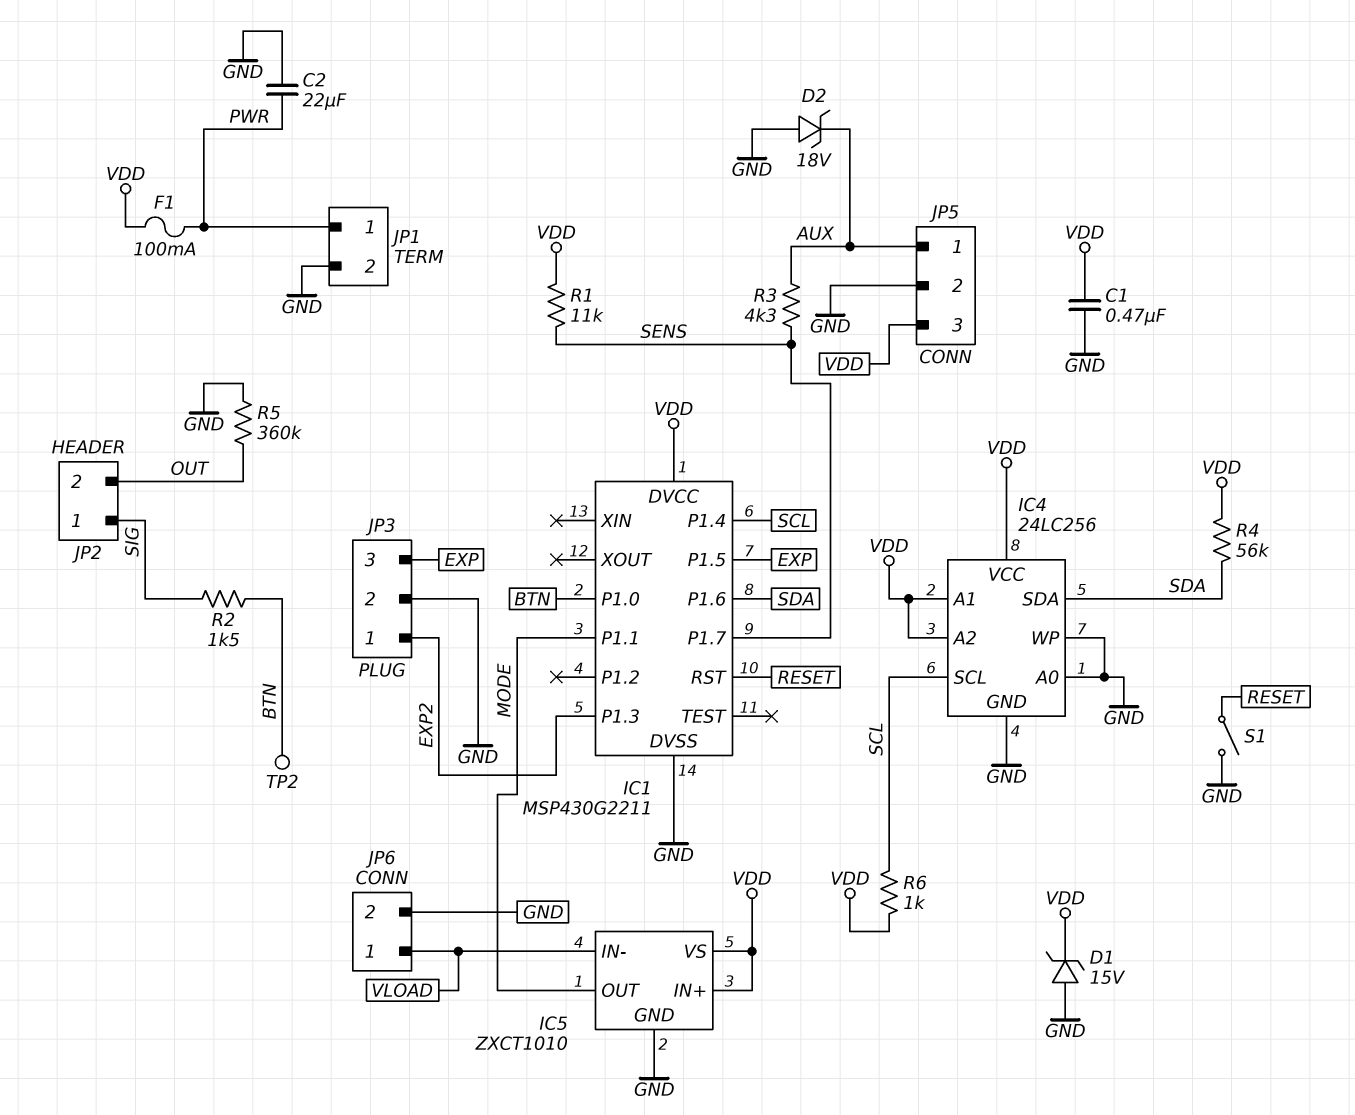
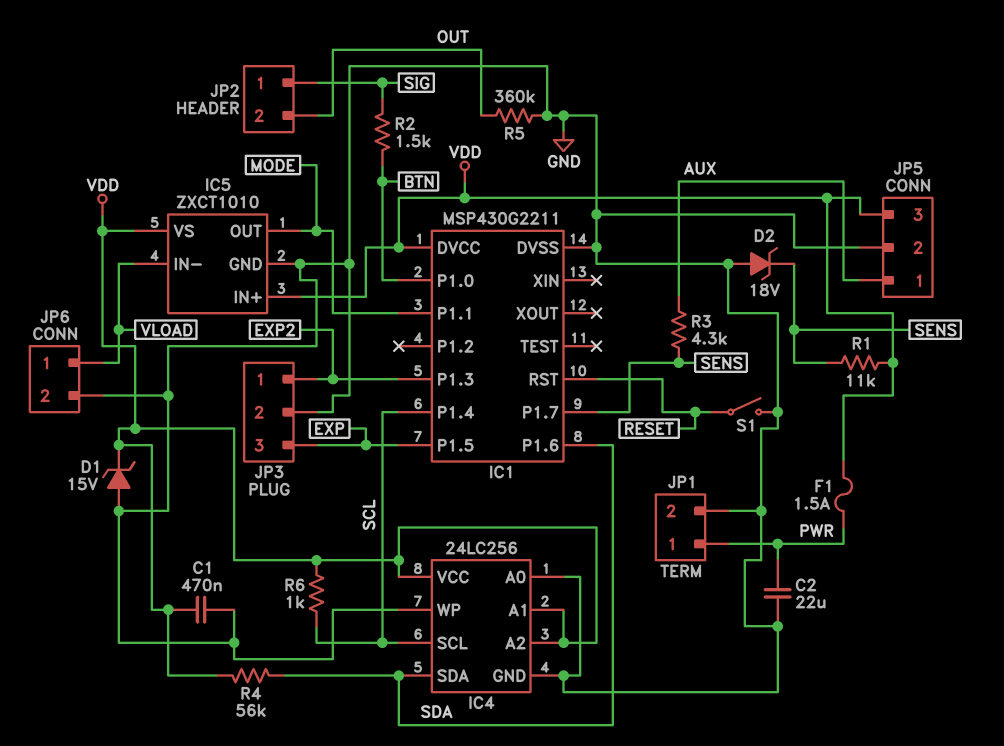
D2: zener 18V (A GND, K AUX) -> zener 18V (A GND, K SENS)
F1: 100mA (PWR, VDD) -> 1.5A (PWR, VDD)
TP2: test point (BTN) -> none

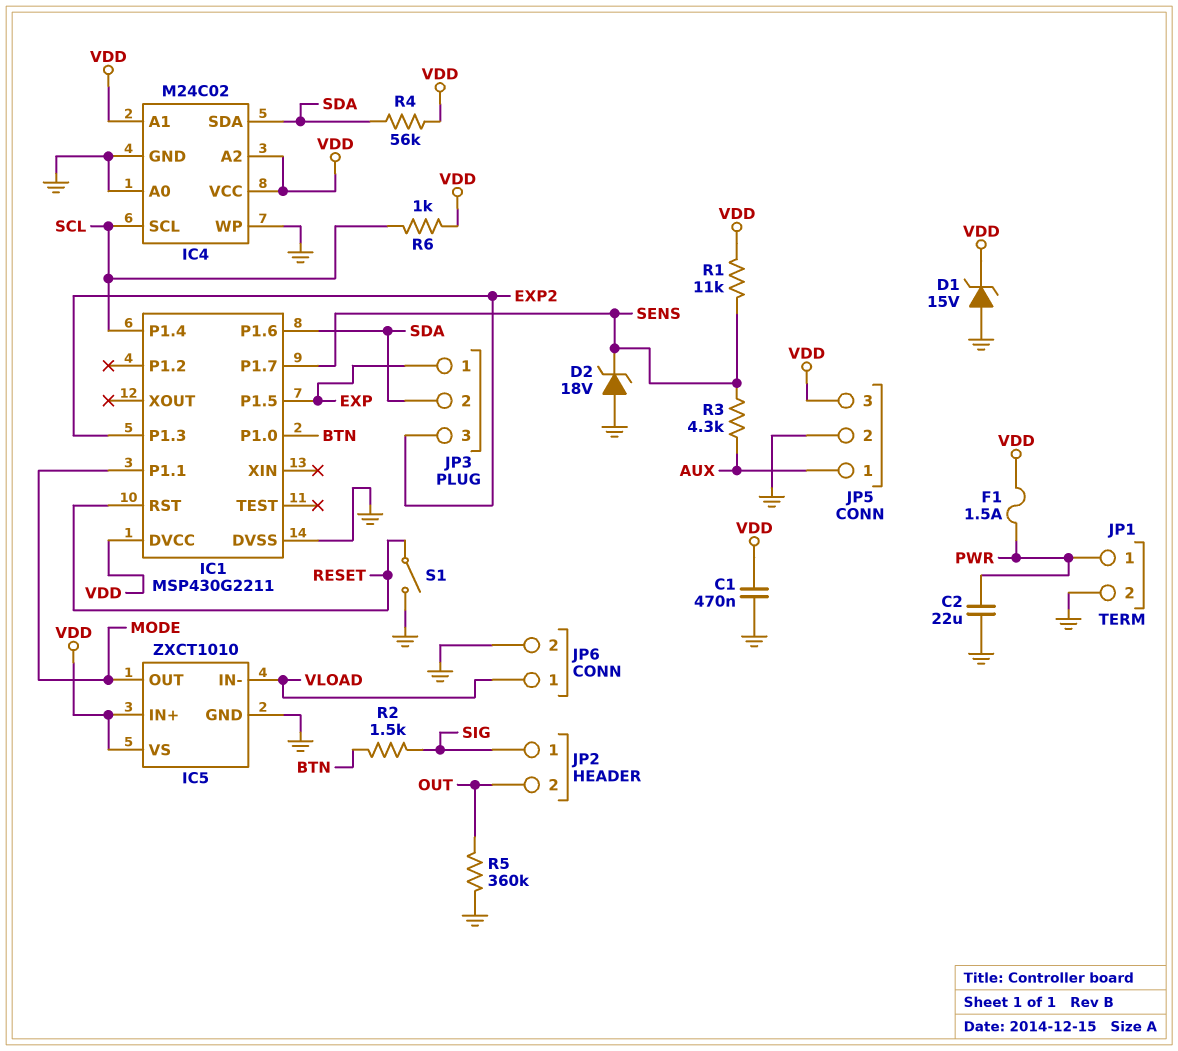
IC4: 24LC256 -> M24C02
JP3 pin 1: EXP2 -> EXP
JP3 pin 2: GND -> SDA
JP3 pin 3: EXP -> EXP2

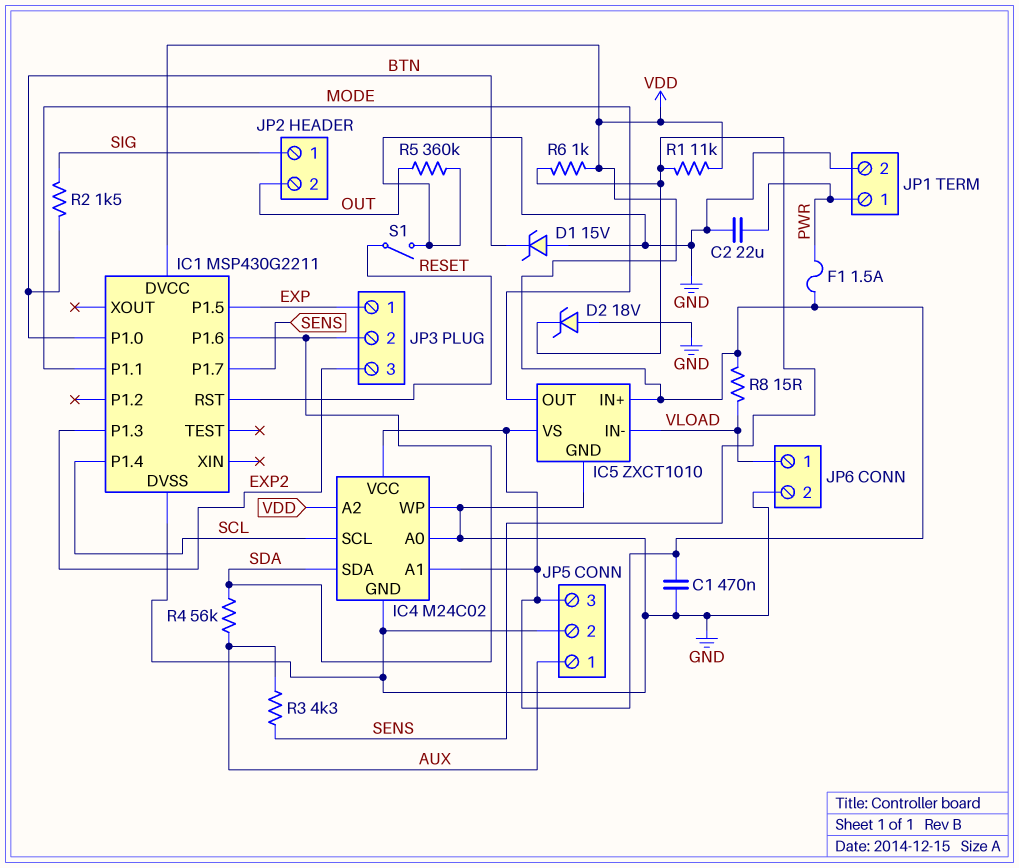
D1: zener 15V (A GND, K VDD) -> zener 15V (A GND, K BTN)
R4: 56k (SDA, VDD) -> 56k (AUX, SDA)
R6: 1k (SCL, VDD) -> 1k (SENS, VDD)
R8: none -> 15 (VDD, VLOAD)

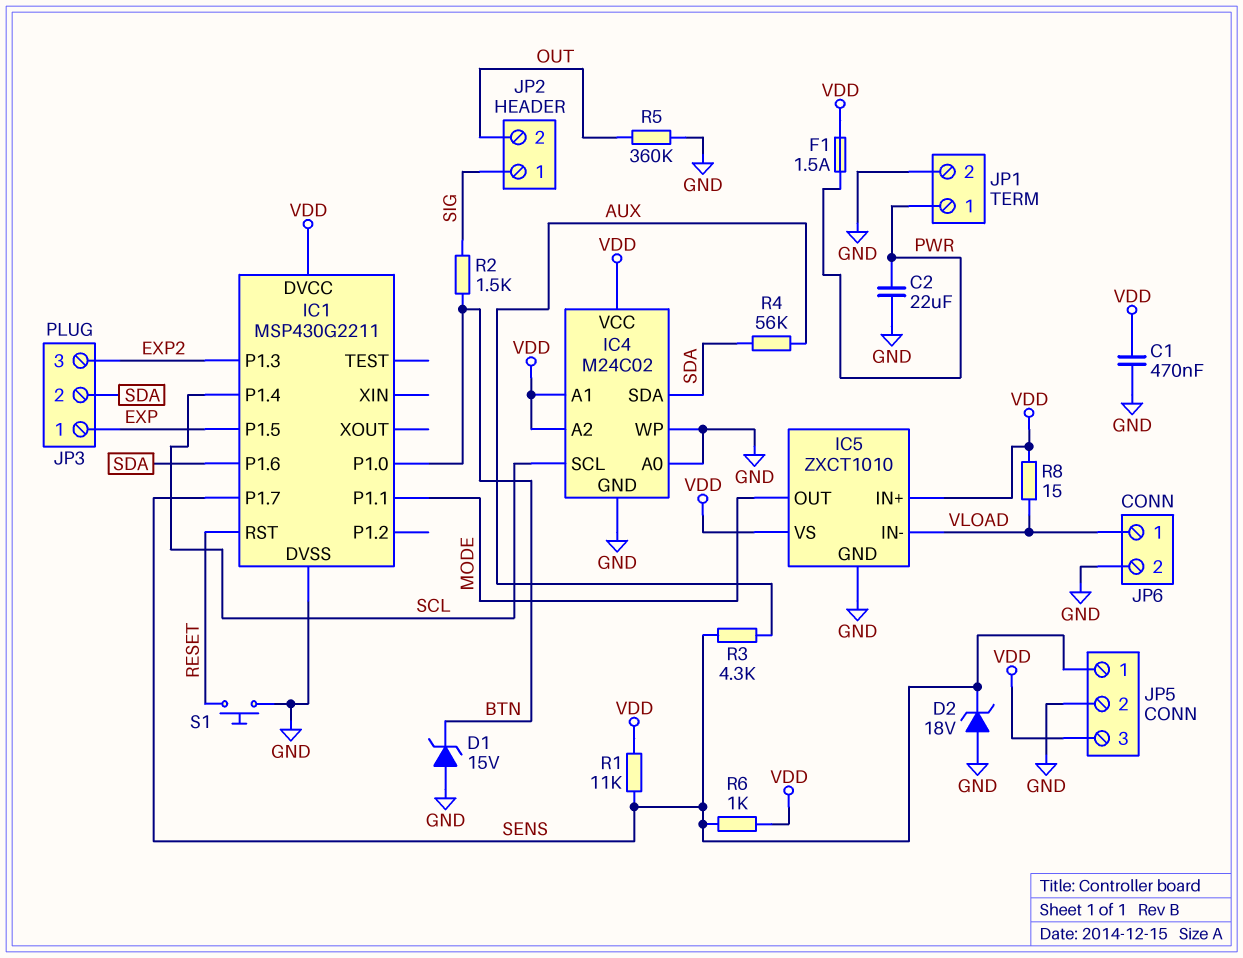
JP5 pin 1: AUX -> SENS
S1: switch (GND, RESET) -> button (GND, RESET)

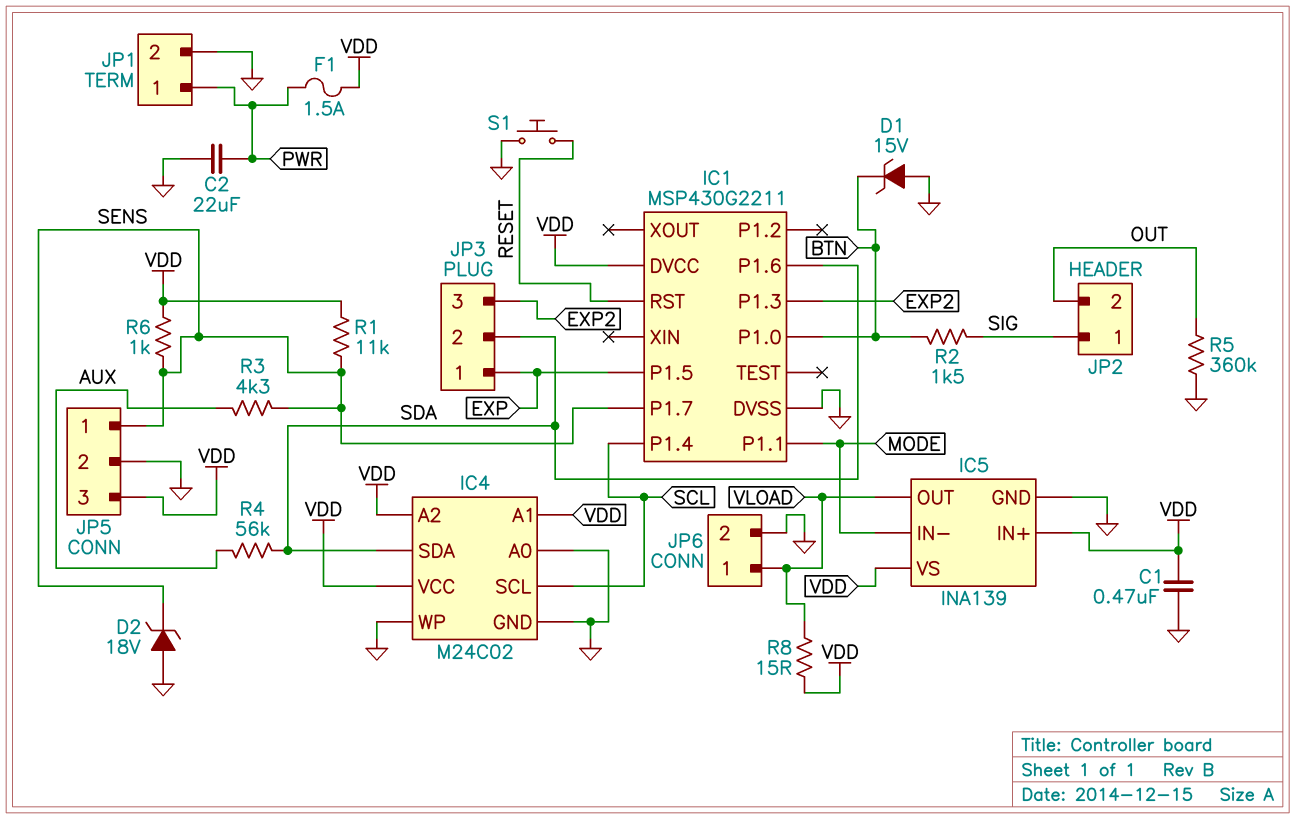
IC5: ZXCT1010 -> INA139
IC5 pin IN-: VLOAD -> MODE
IC5 pin OUT: MODE -> VLOAD

